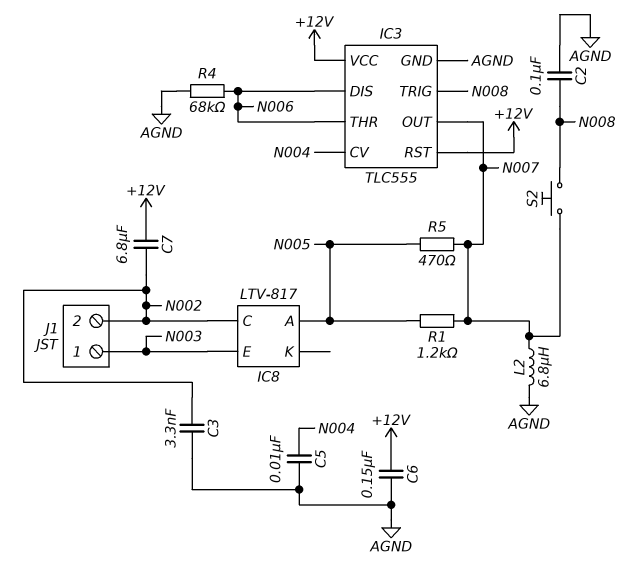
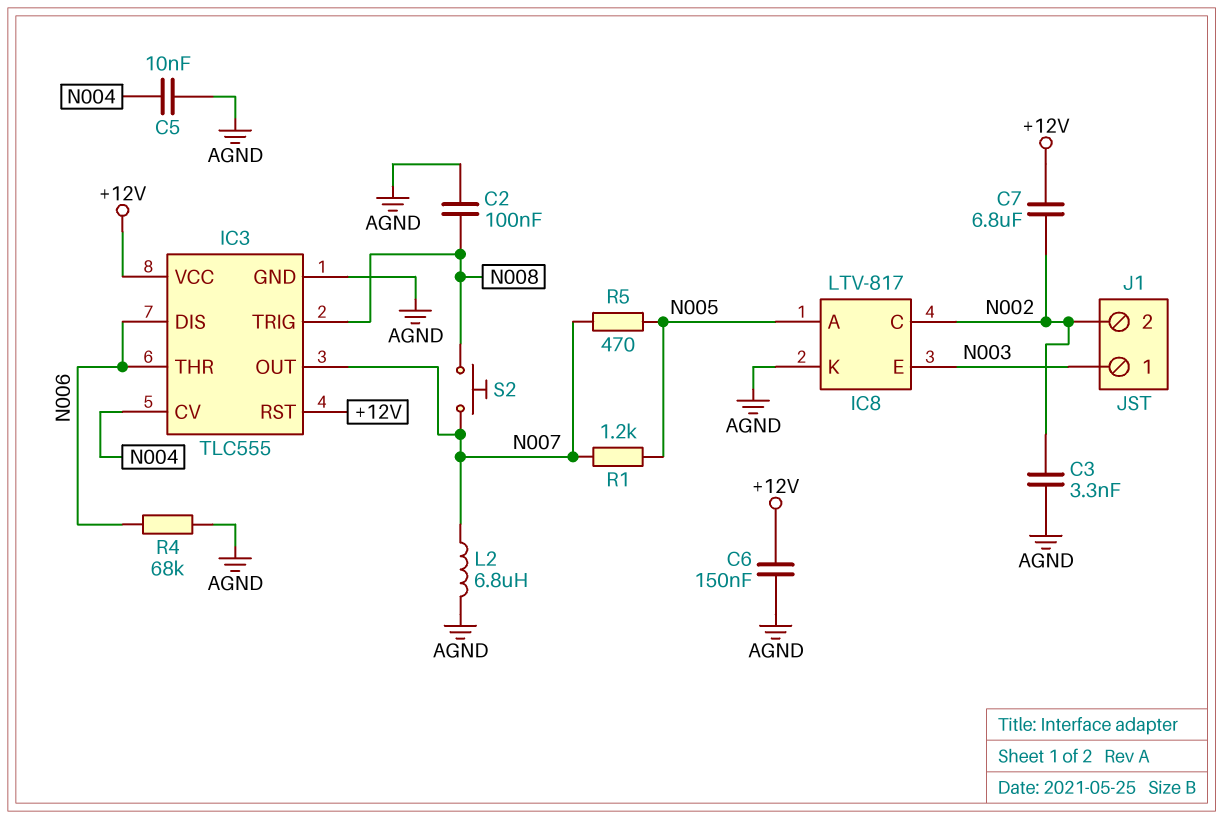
IC8 pin K: none -> AGND

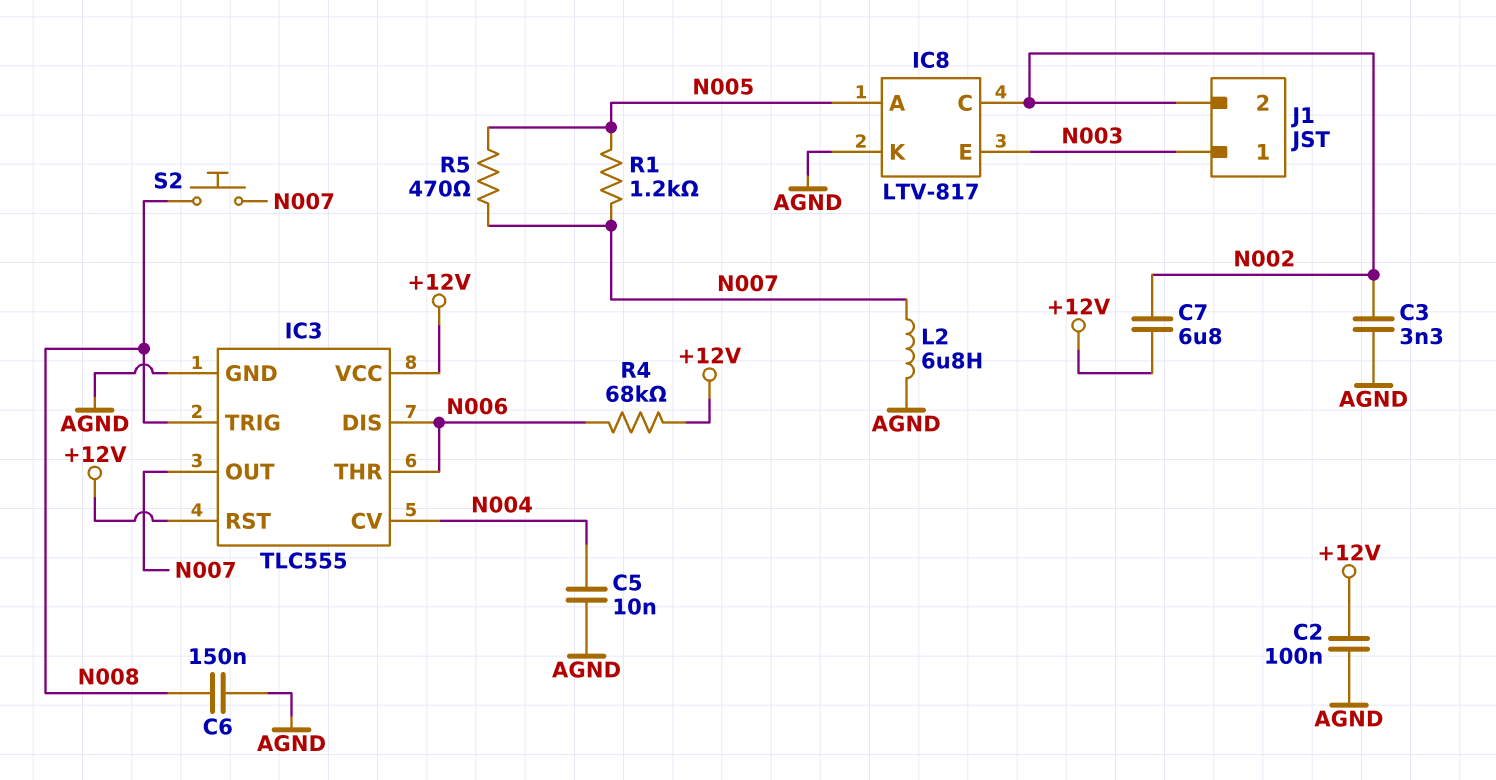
C2: 100nF (AGND, N008) -> 100nF (+12V, AGND)
C6: 150nF (+12V, AGND) -> 150nF (AGND, N008)
R4: 68k (AGND, N006) -> 68k (+12V, N006)

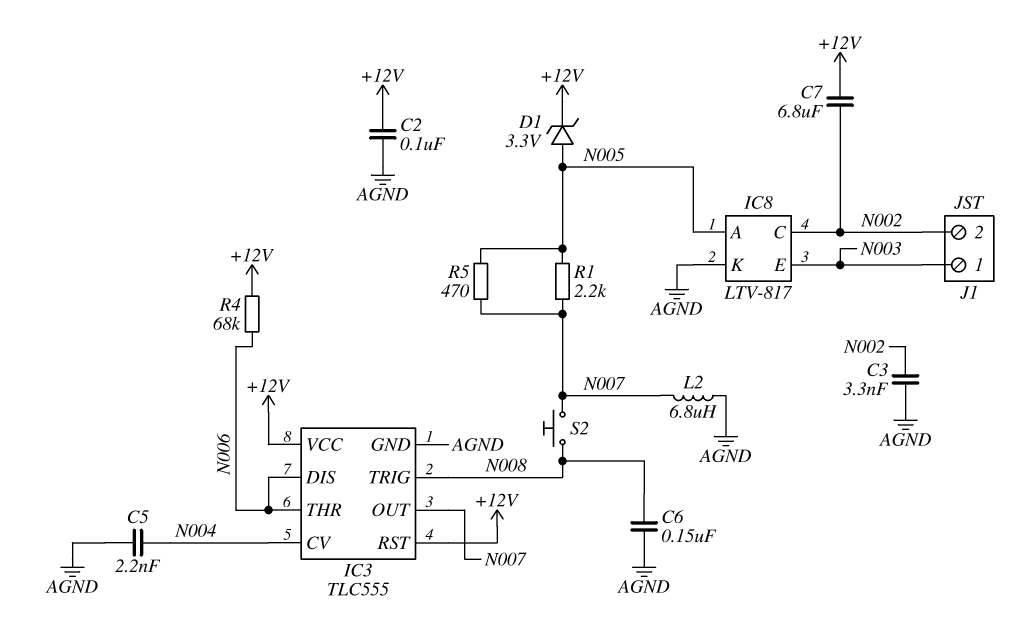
C5: 10nF (AGND, N004) -> 2.2nF (AGND, N004)
D1: none -> zener 3.3V (A N005, K +12V)
R1: 1.2k (N005, N007) -> 2.2k (N005, N007)

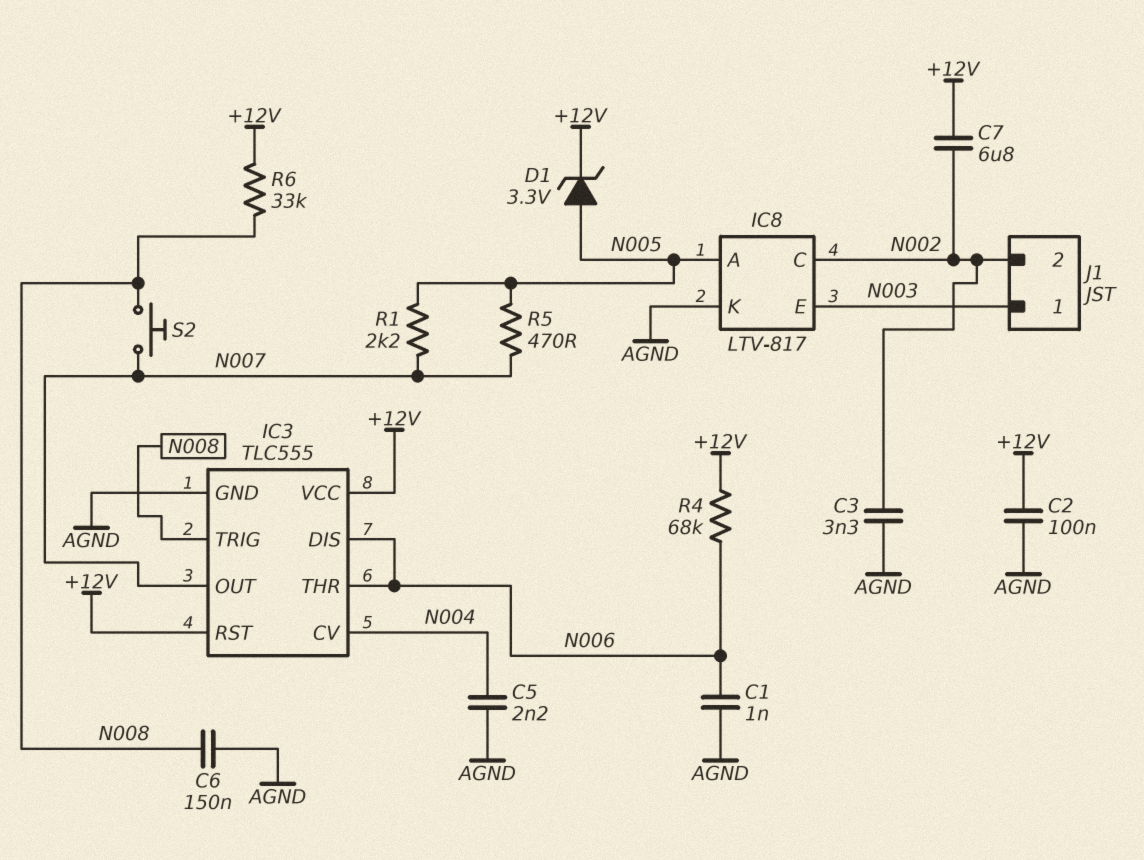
C1: none -> 1nF (AGND, N006)
L2: 6.8uH (AGND, N007) -> none
R6: none -> 33k (+12V, N008)

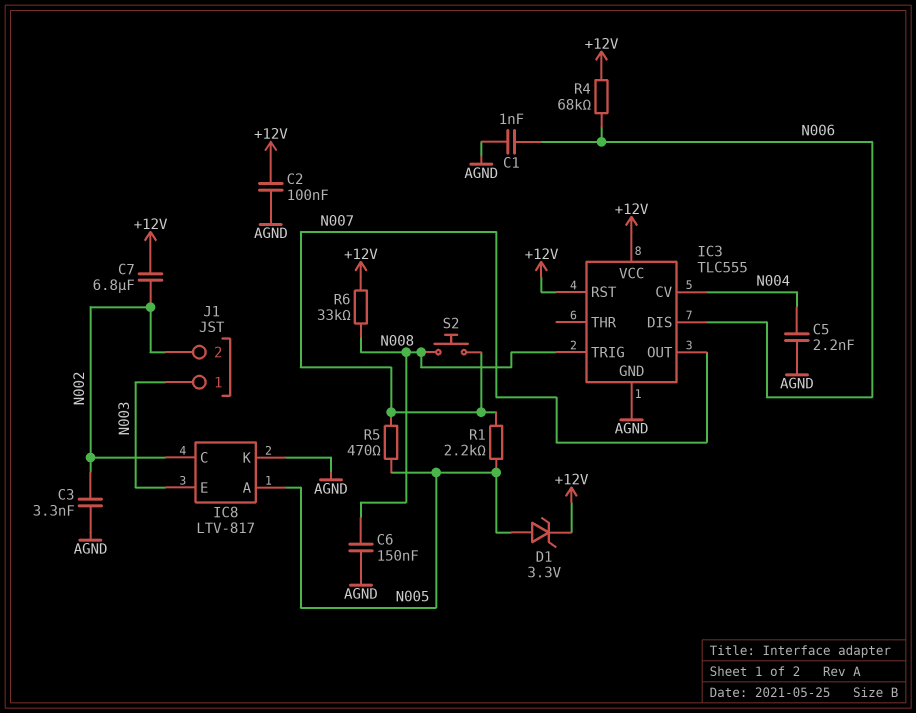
IC3 pin THR: N006 -> none

